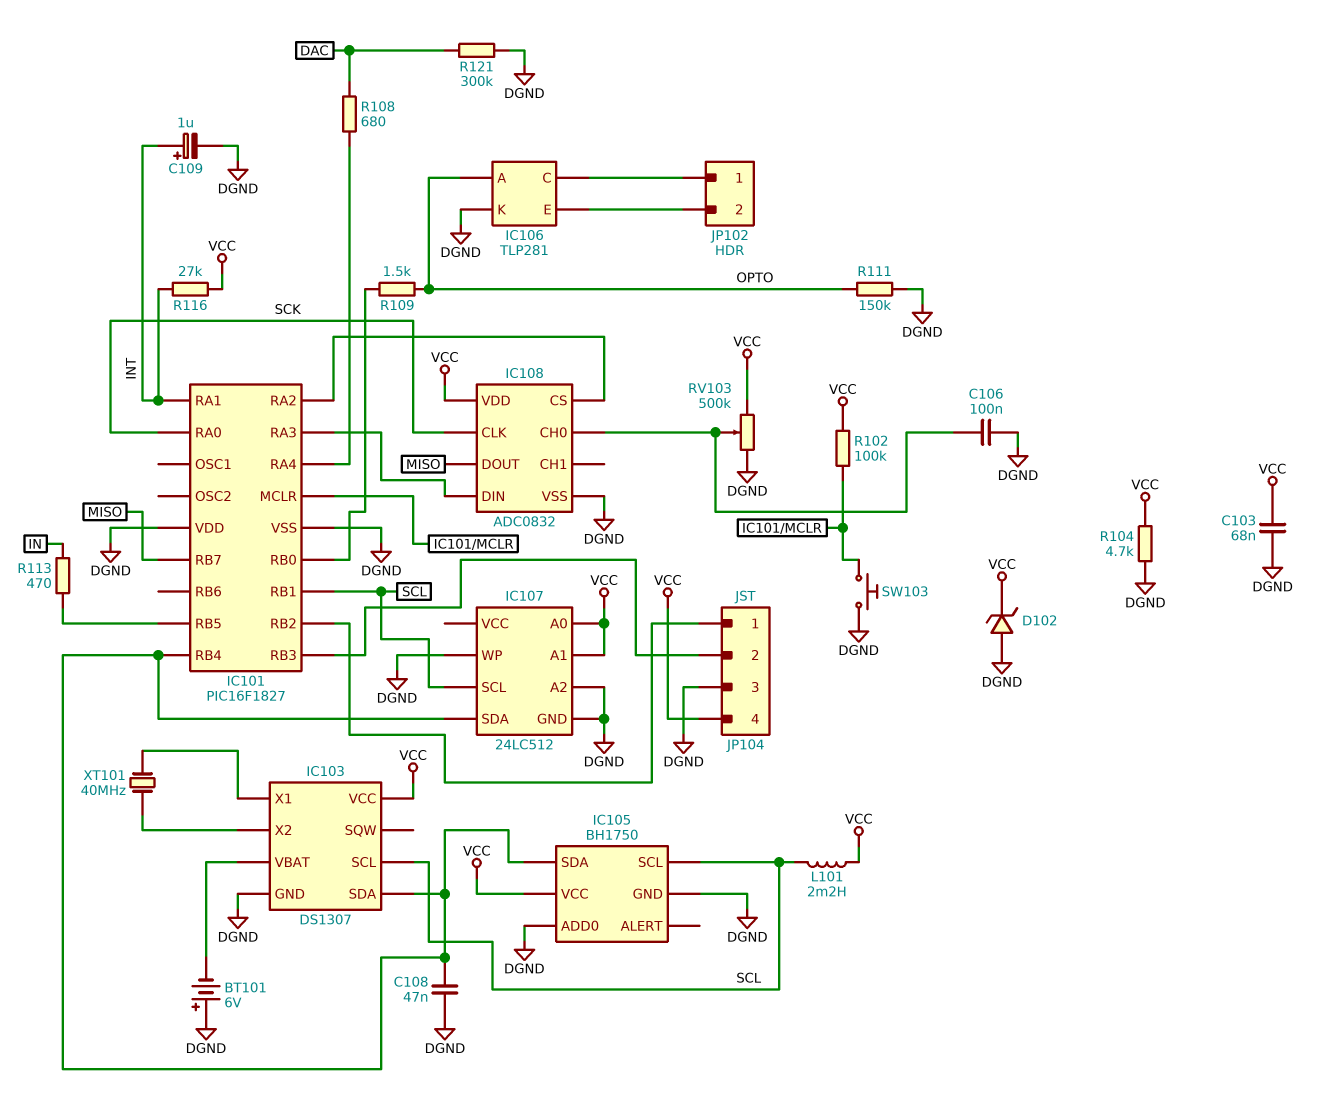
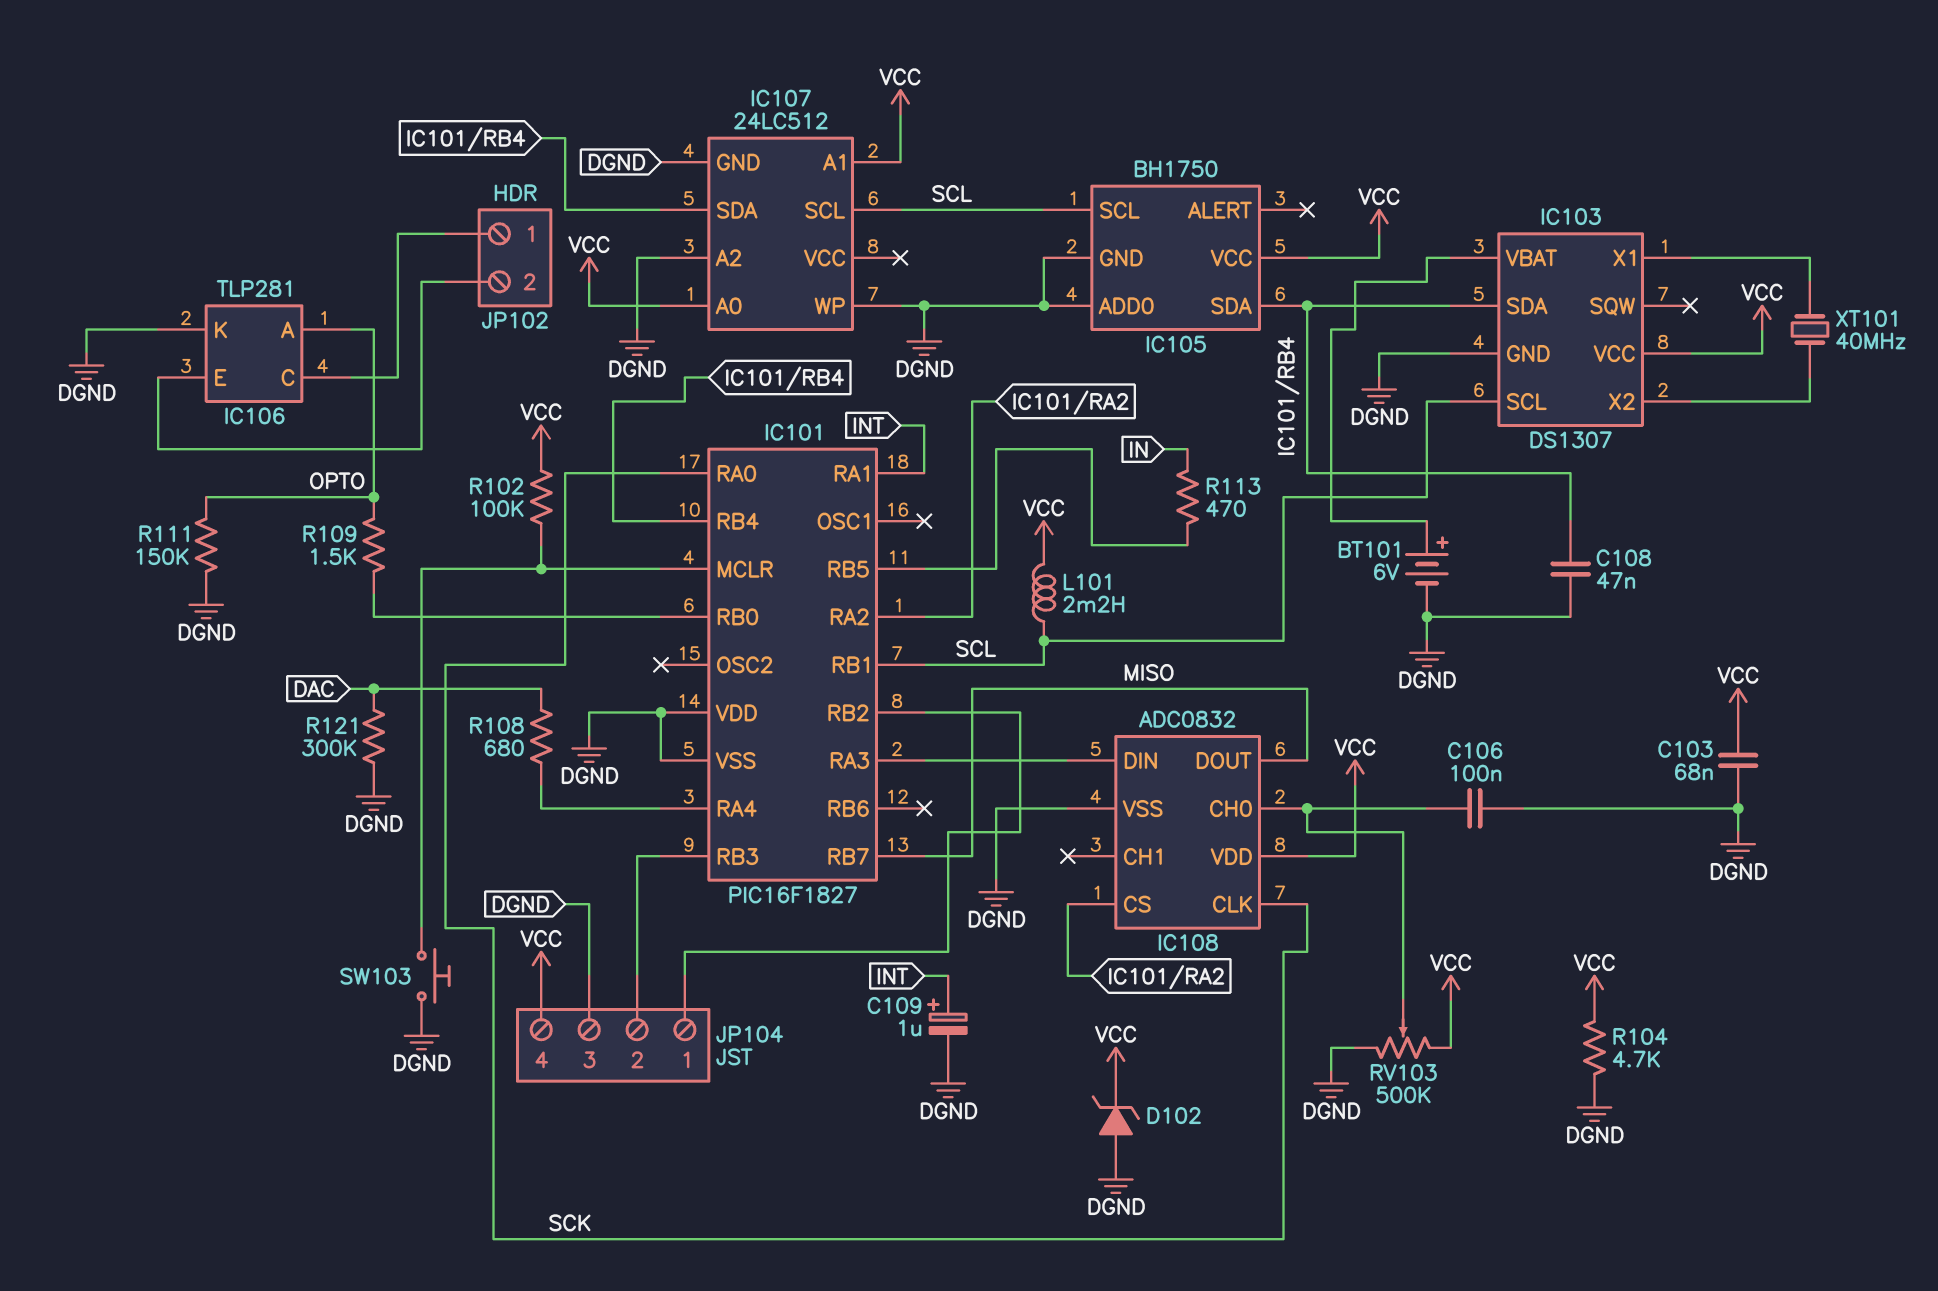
BT101: 6V (plus DGND, minus IC103/VBAT) -> 6V (plus IC103/VBAT, minus DGND)
R116: 27k (INT, VCC) -> none

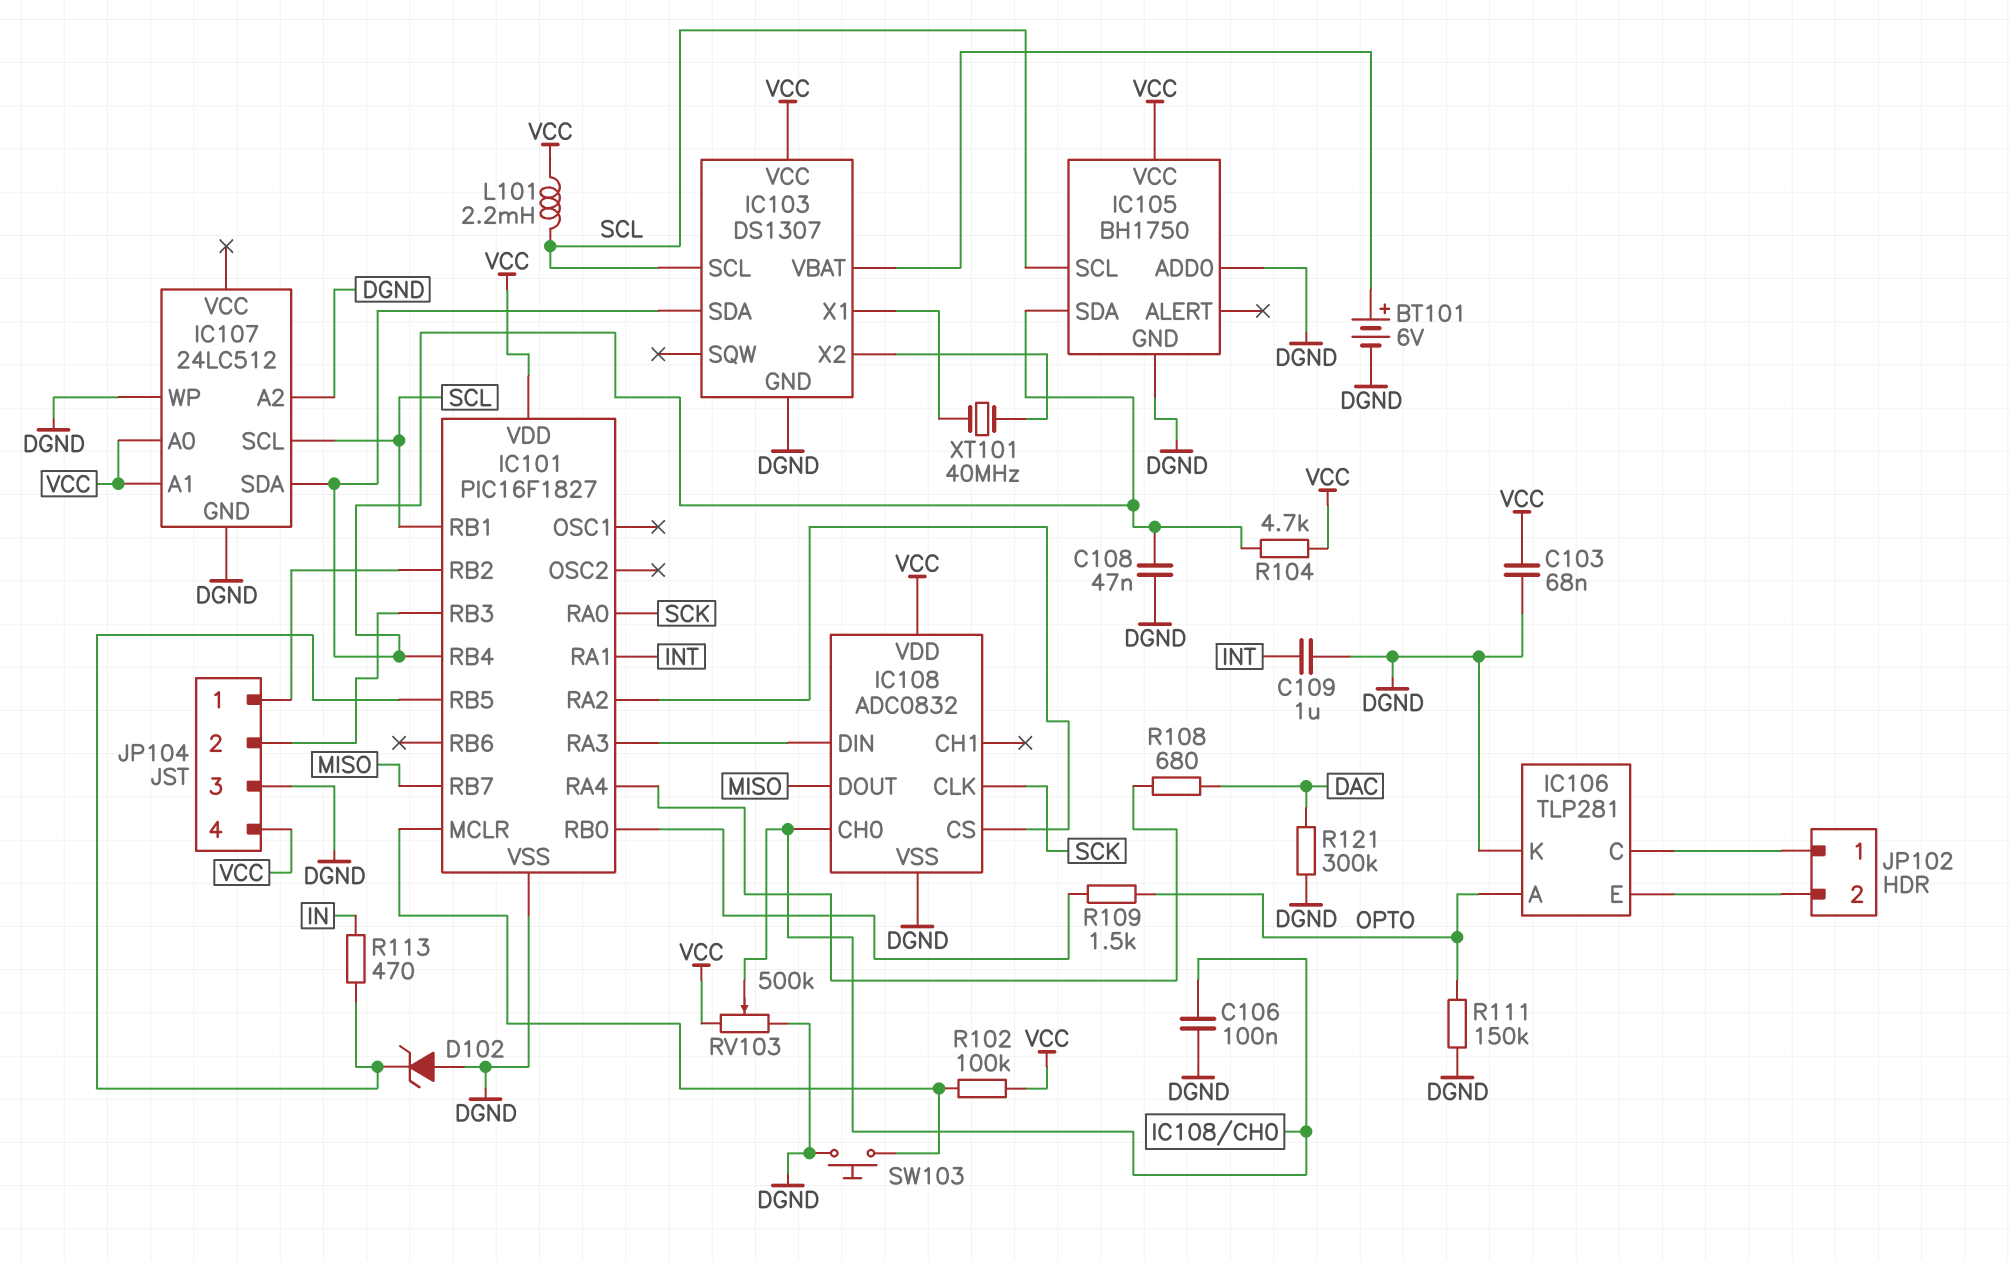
C109: 1uF (plus INT, minus DGND) -> 1uF (DGND, INT)
D102: zener (A DGND, K VCC) -> zener (A DGND, K IC101/RB5)
IC101 pin VDD: DGND -> VCC
R104: 4.7k (DGND, VCC) -> 4.7k (IC101/RB4, VCC)

